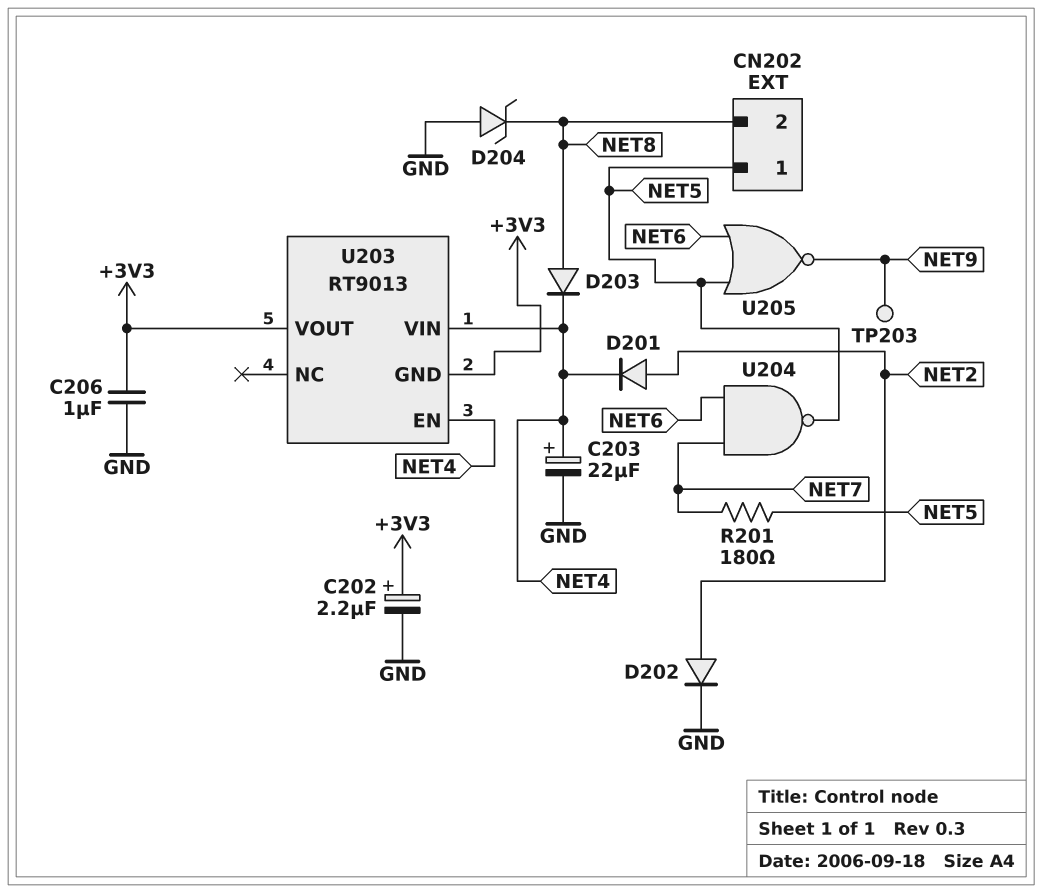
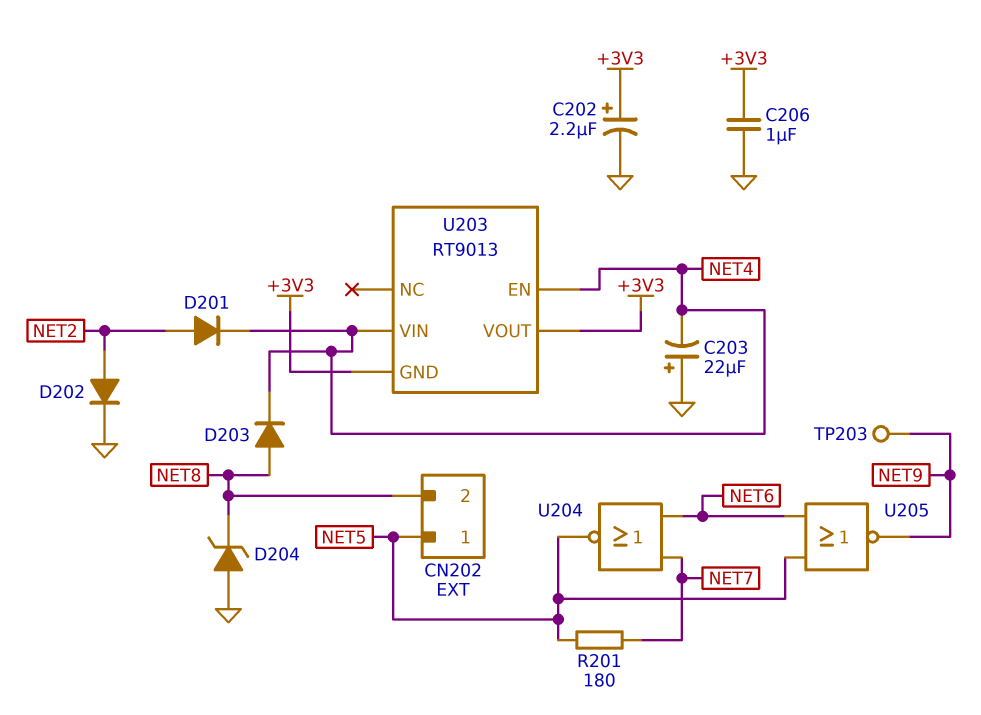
C203: 22uF (plus NET4, minus GND) -> 22uF (plus GND, minus NET4)
U204: NAND (in NET6, in NET7, out NET5) -> NOR (in NET6, in NET7, out NET5)

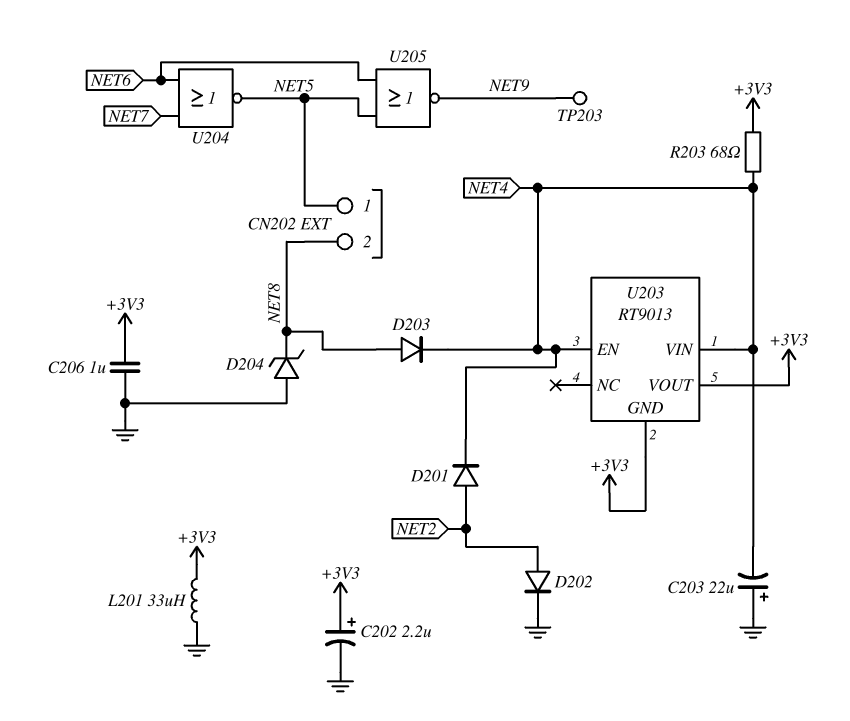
L201: none -> 33uH (+3V3, GND)
R201: 180 (NET5, NET7) -> none
R203: none -> 68 (+3V3, NET4)

